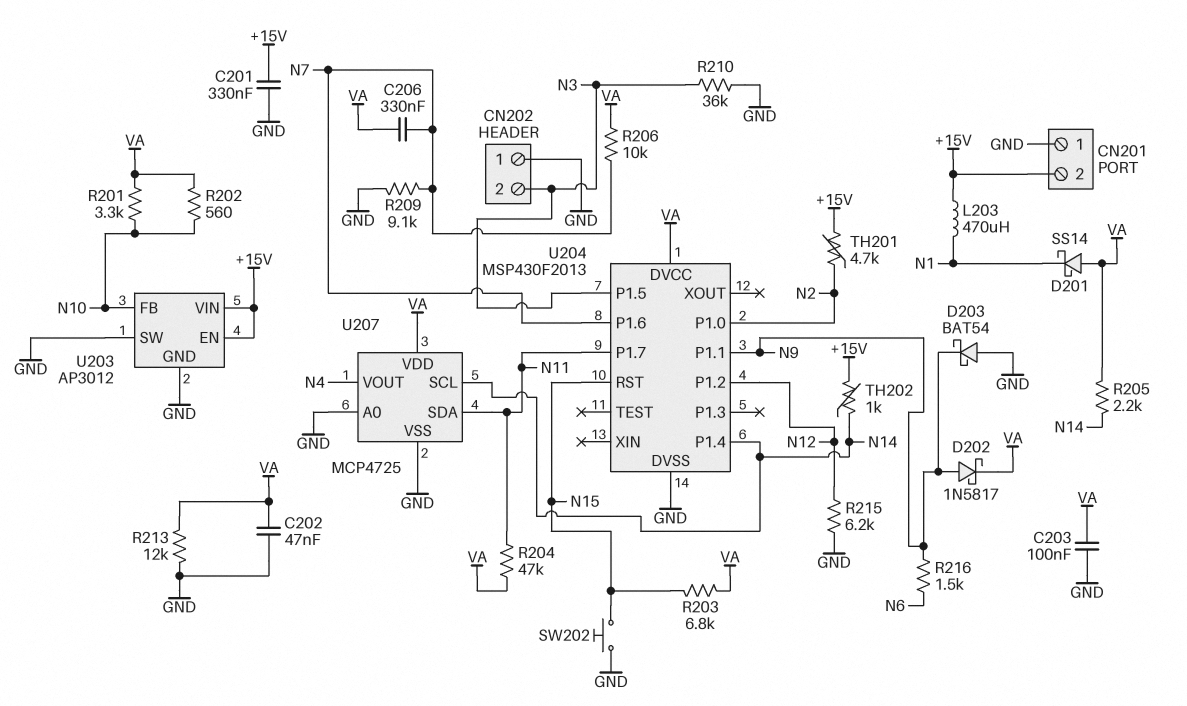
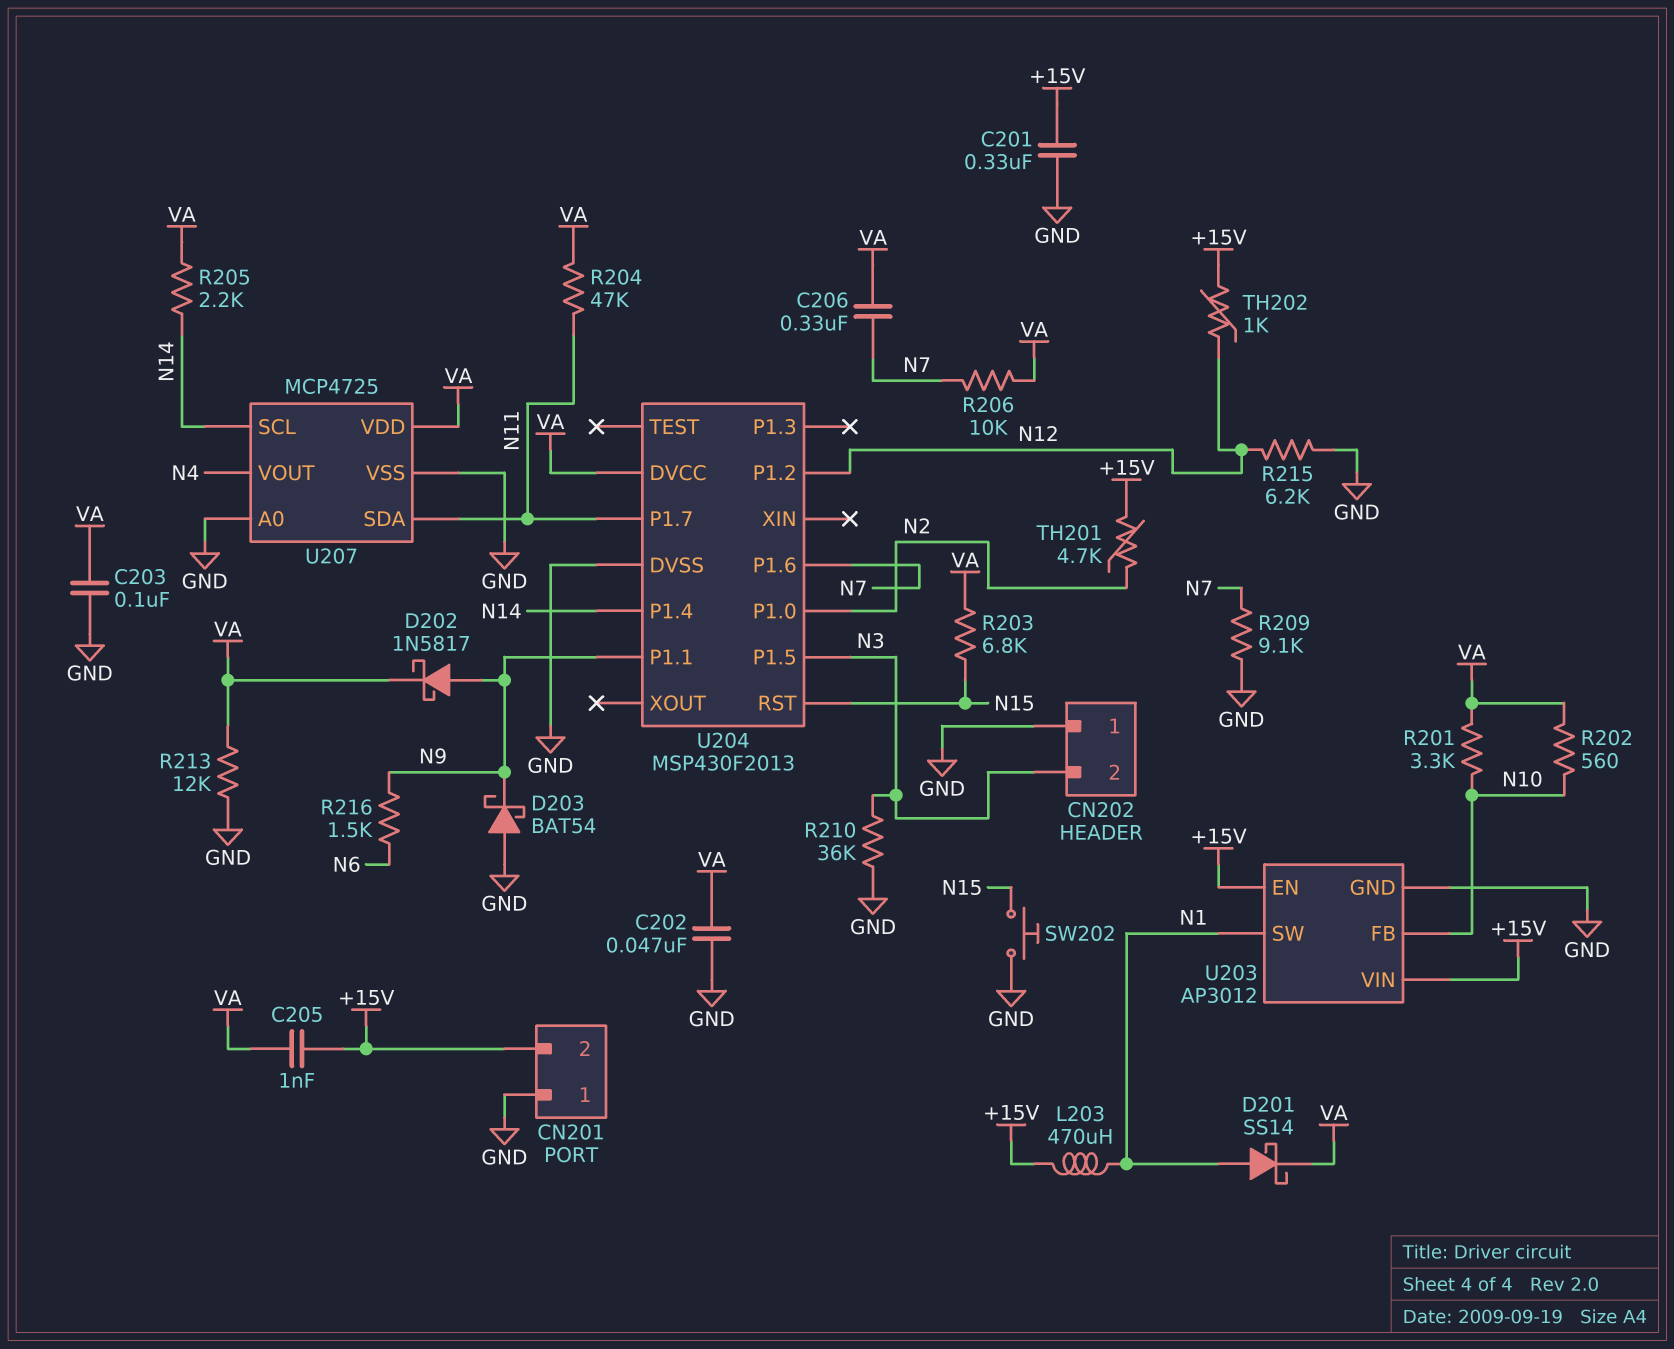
C205: none -> 1nF (+15V, VA)
D201: schottky SS14 (A VA, K N1) -> schottky SS14 (A N1, K VA)
TH202: 1k (+15V, N14) -> 1k (+15V, N12)
U203 pin SW: GND -> N1

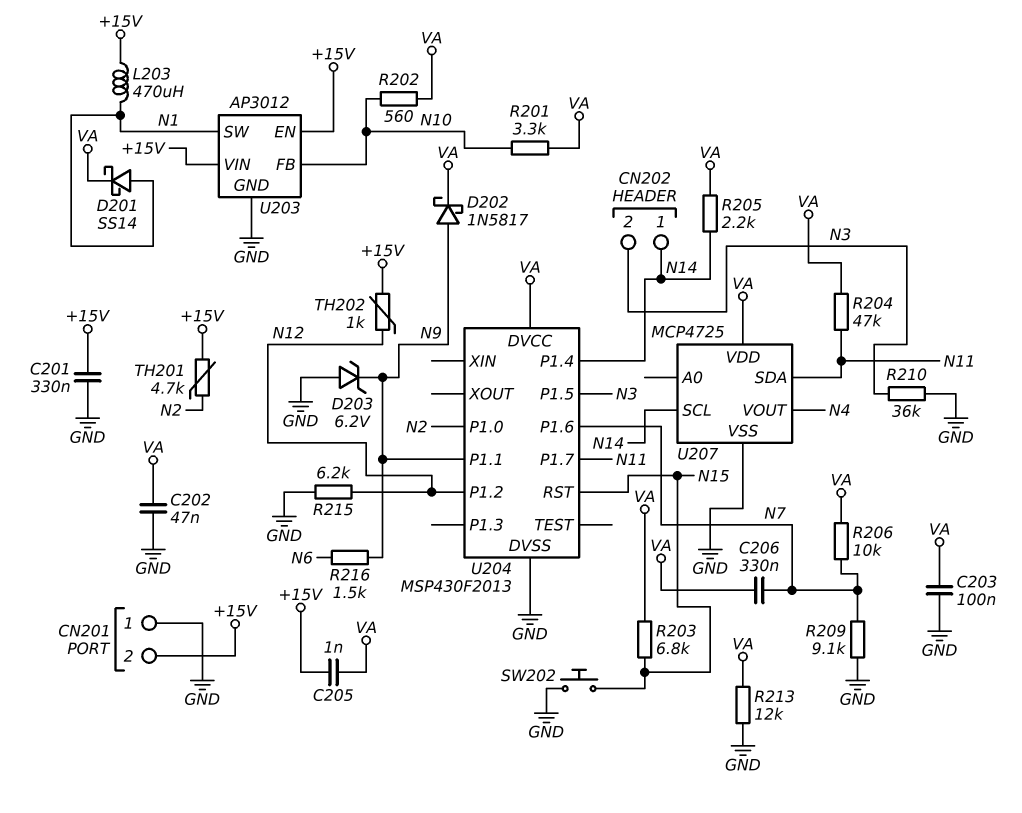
CN202 pin 1: GND -> N14
D203: schottky BAT54 (A GND, K N9) -> zener 6.2V (A GND, K N9)
U207 pin A0: GND -> none

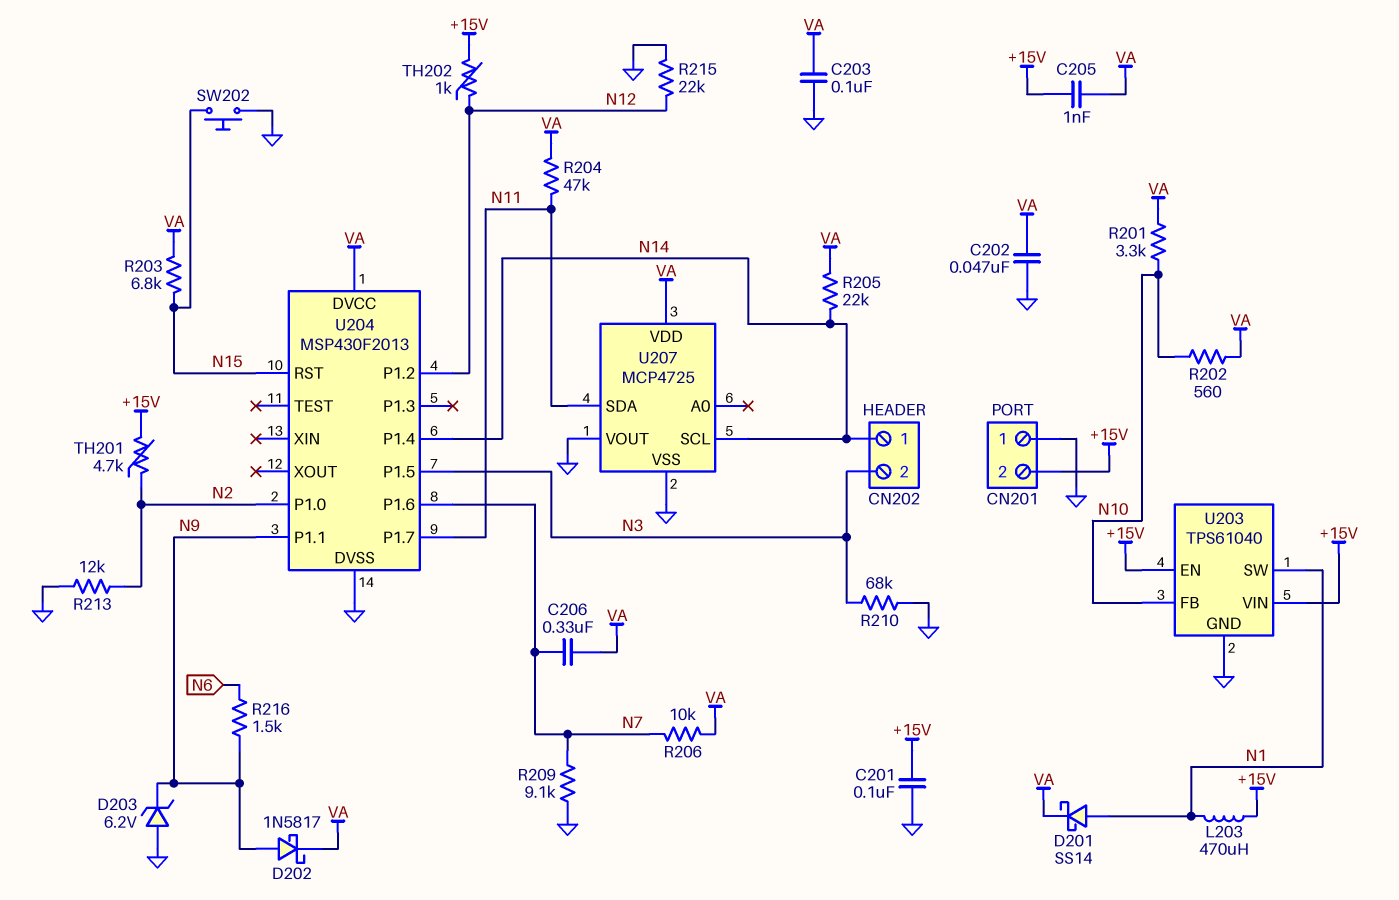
C201: 330nF (+15V, GND) -> 100nF (+15V, GND)
R205: 2.2k (N14, VA) -> 22k (N14, VA)
R210: 36k (GND, N3) -> 68k (GND, N3)
R213: 12k (GND, VA) -> 12k (GND, N2)
R215: 6.2k (GND, N12) -> 22k (GND, N12)
U203: AP3012 -> TPS61040
U207 pin VOUT: N4 -> GND

